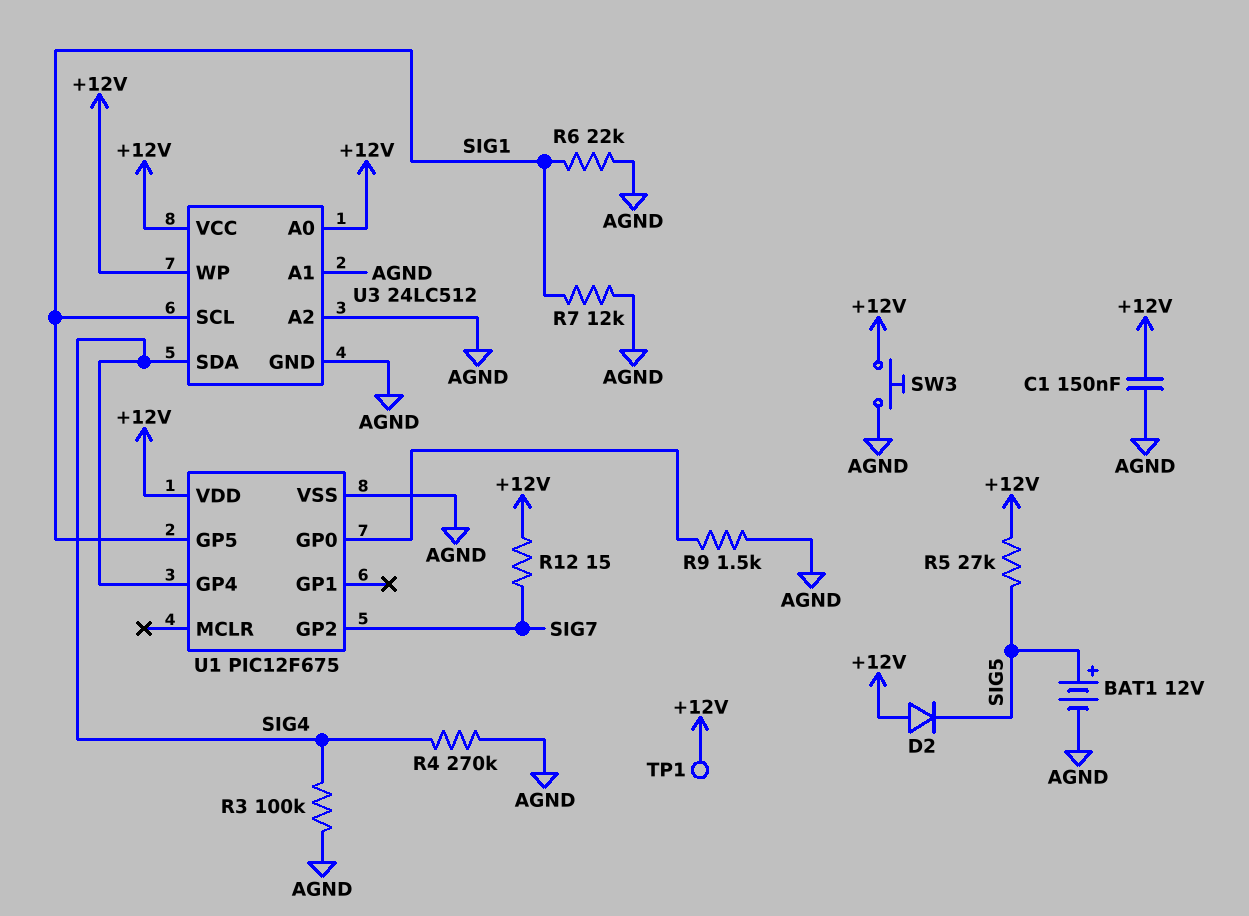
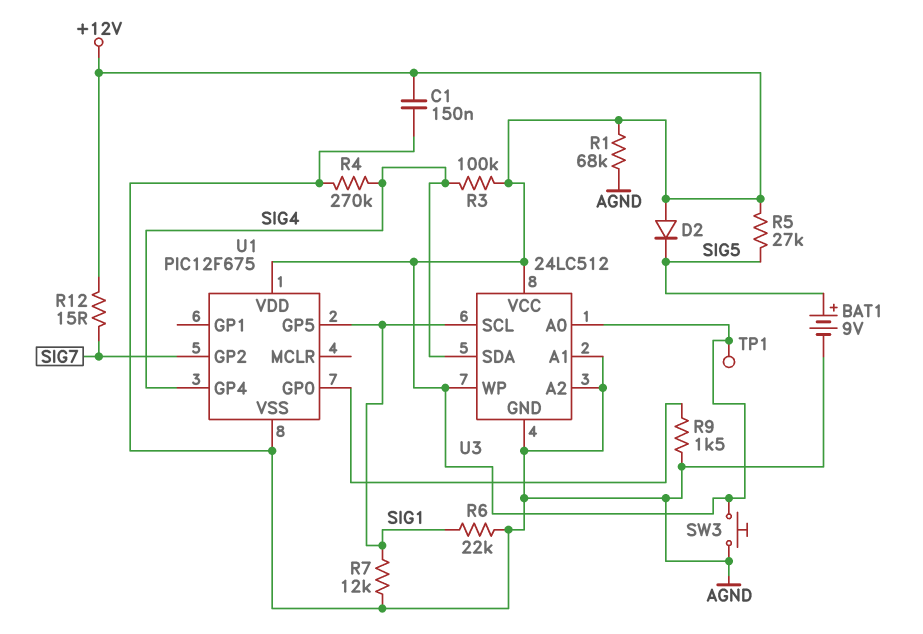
BAT1: 12V (plus SIG5, minus AGND) -> 9V (plus SIG5, minus AGND)
R1: none -> 68k (+12V, AGND)
R3: 100k (AGND, SIG4) -> 100k (+12V, SIG4)

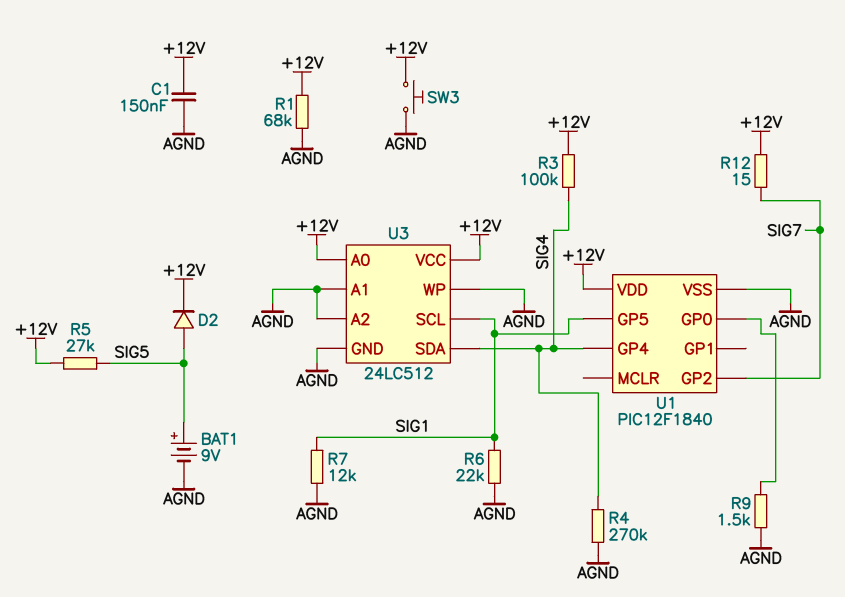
D2: diode (A +12V, K SIG5) -> diode (A SIG5, K +12V)
TP1: test point (+12V) -> none
U1: PIC12F675 -> PIC12F1840
U3 pin WP: +12V -> AGND

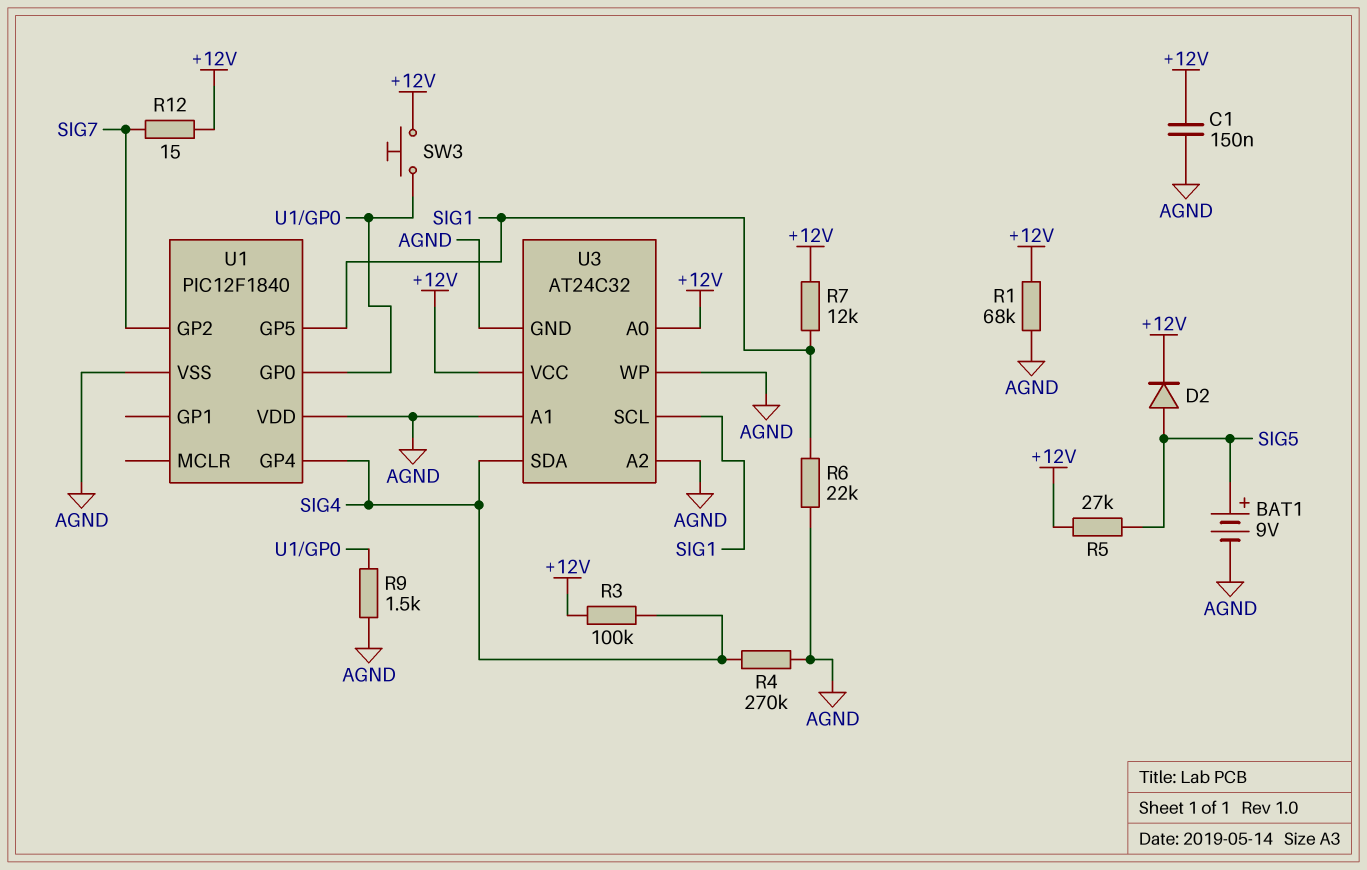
R7: 12k (AGND, SIG1) -> 12k (+12V, SIG1)
SW3: button (+12V, AGND) -> button (+12V, U1/GP0)
U1 pin VDD: +12V -> AGND
U3: 24LC512 -> AT24C32

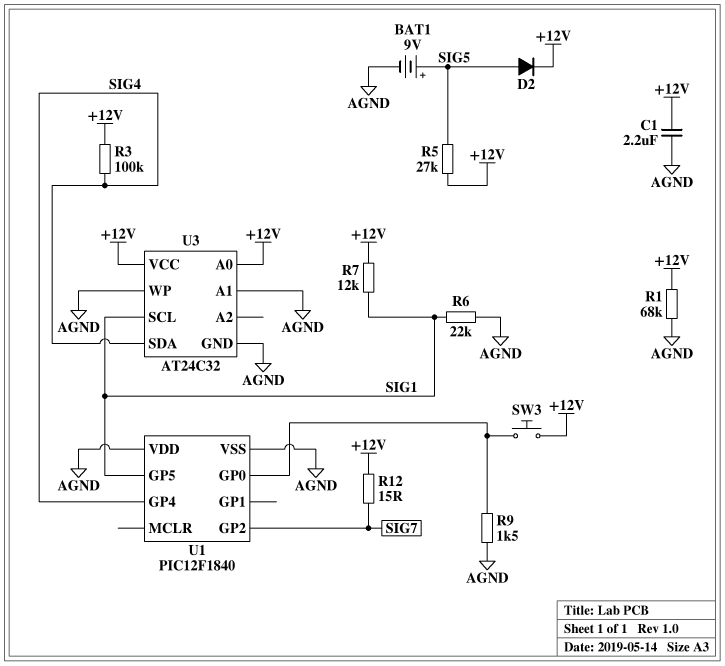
C1: 150nF (+12V, AGND) -> 2.2uF (+12V, AGND)
R4: 270k (AGND, SIG4) -> none
U3 pin A2: AGND -> none

